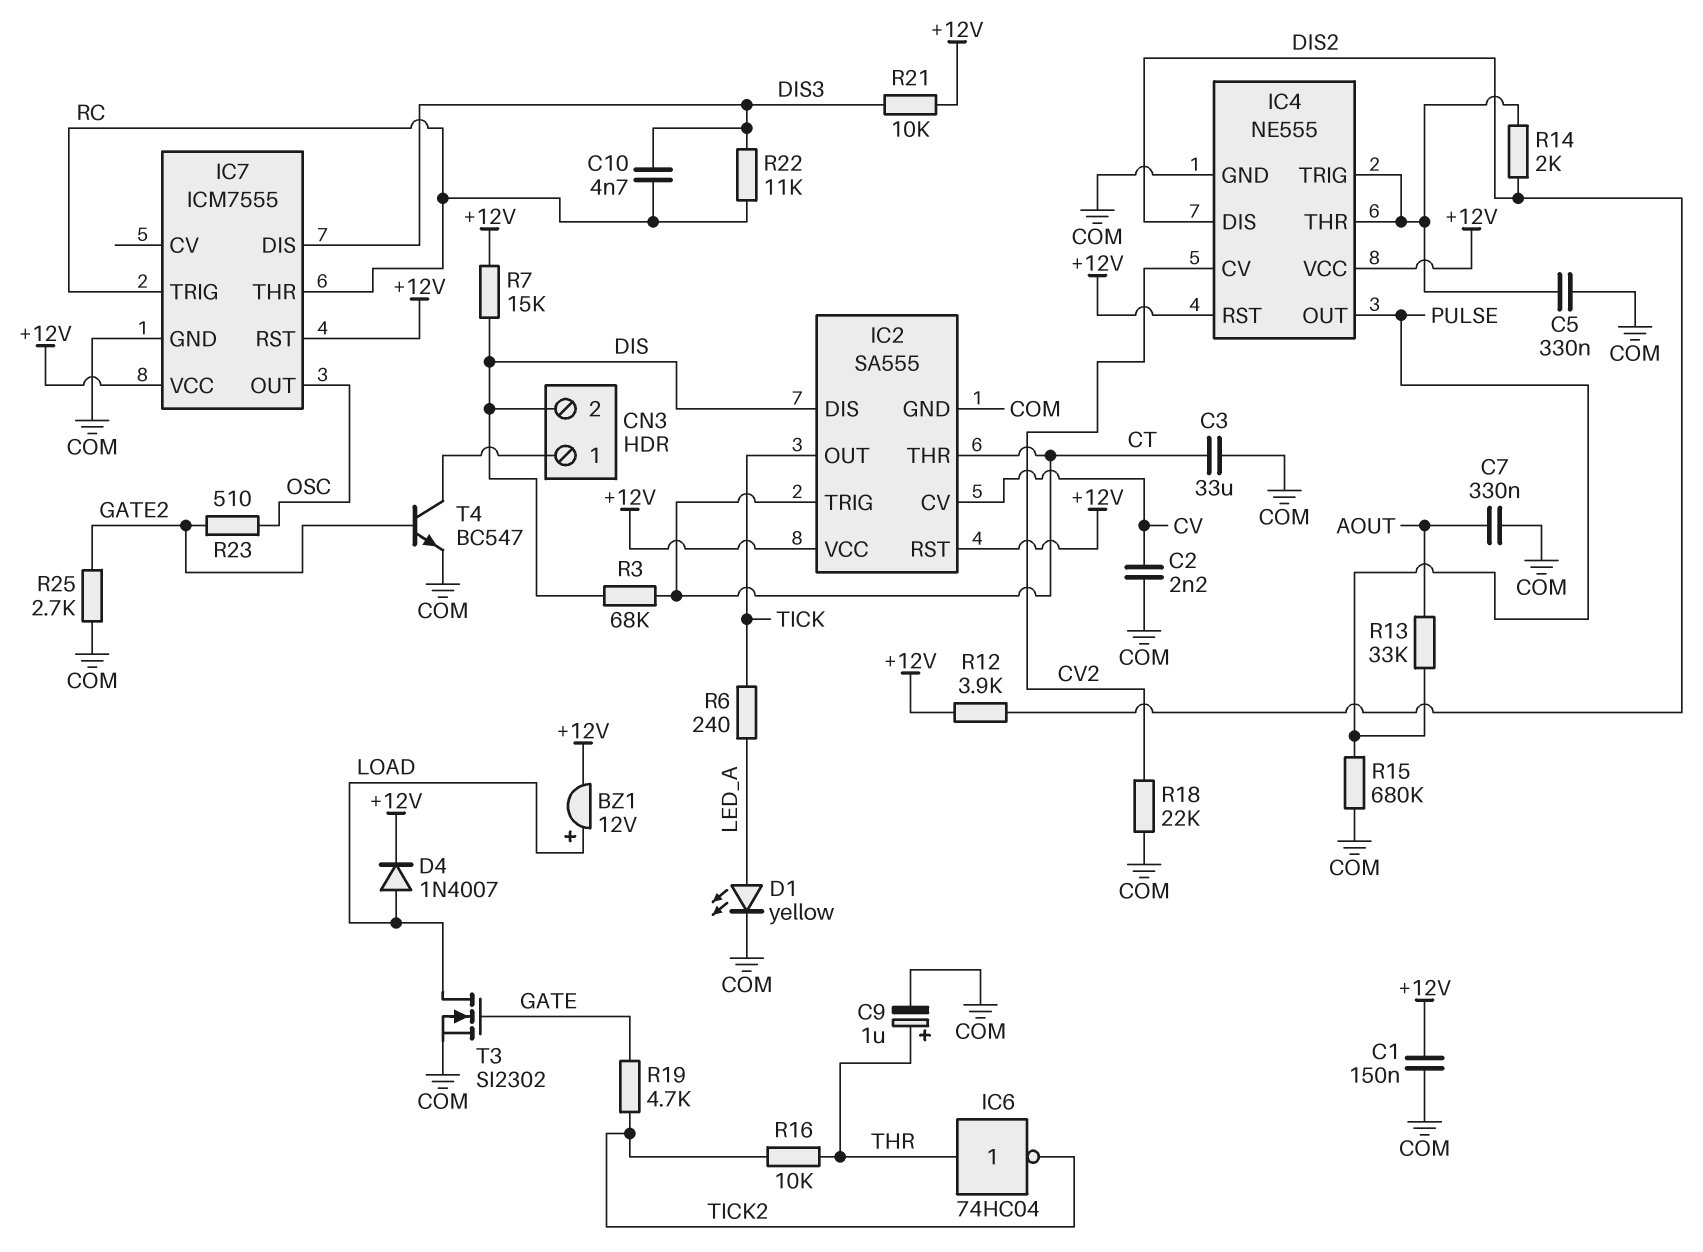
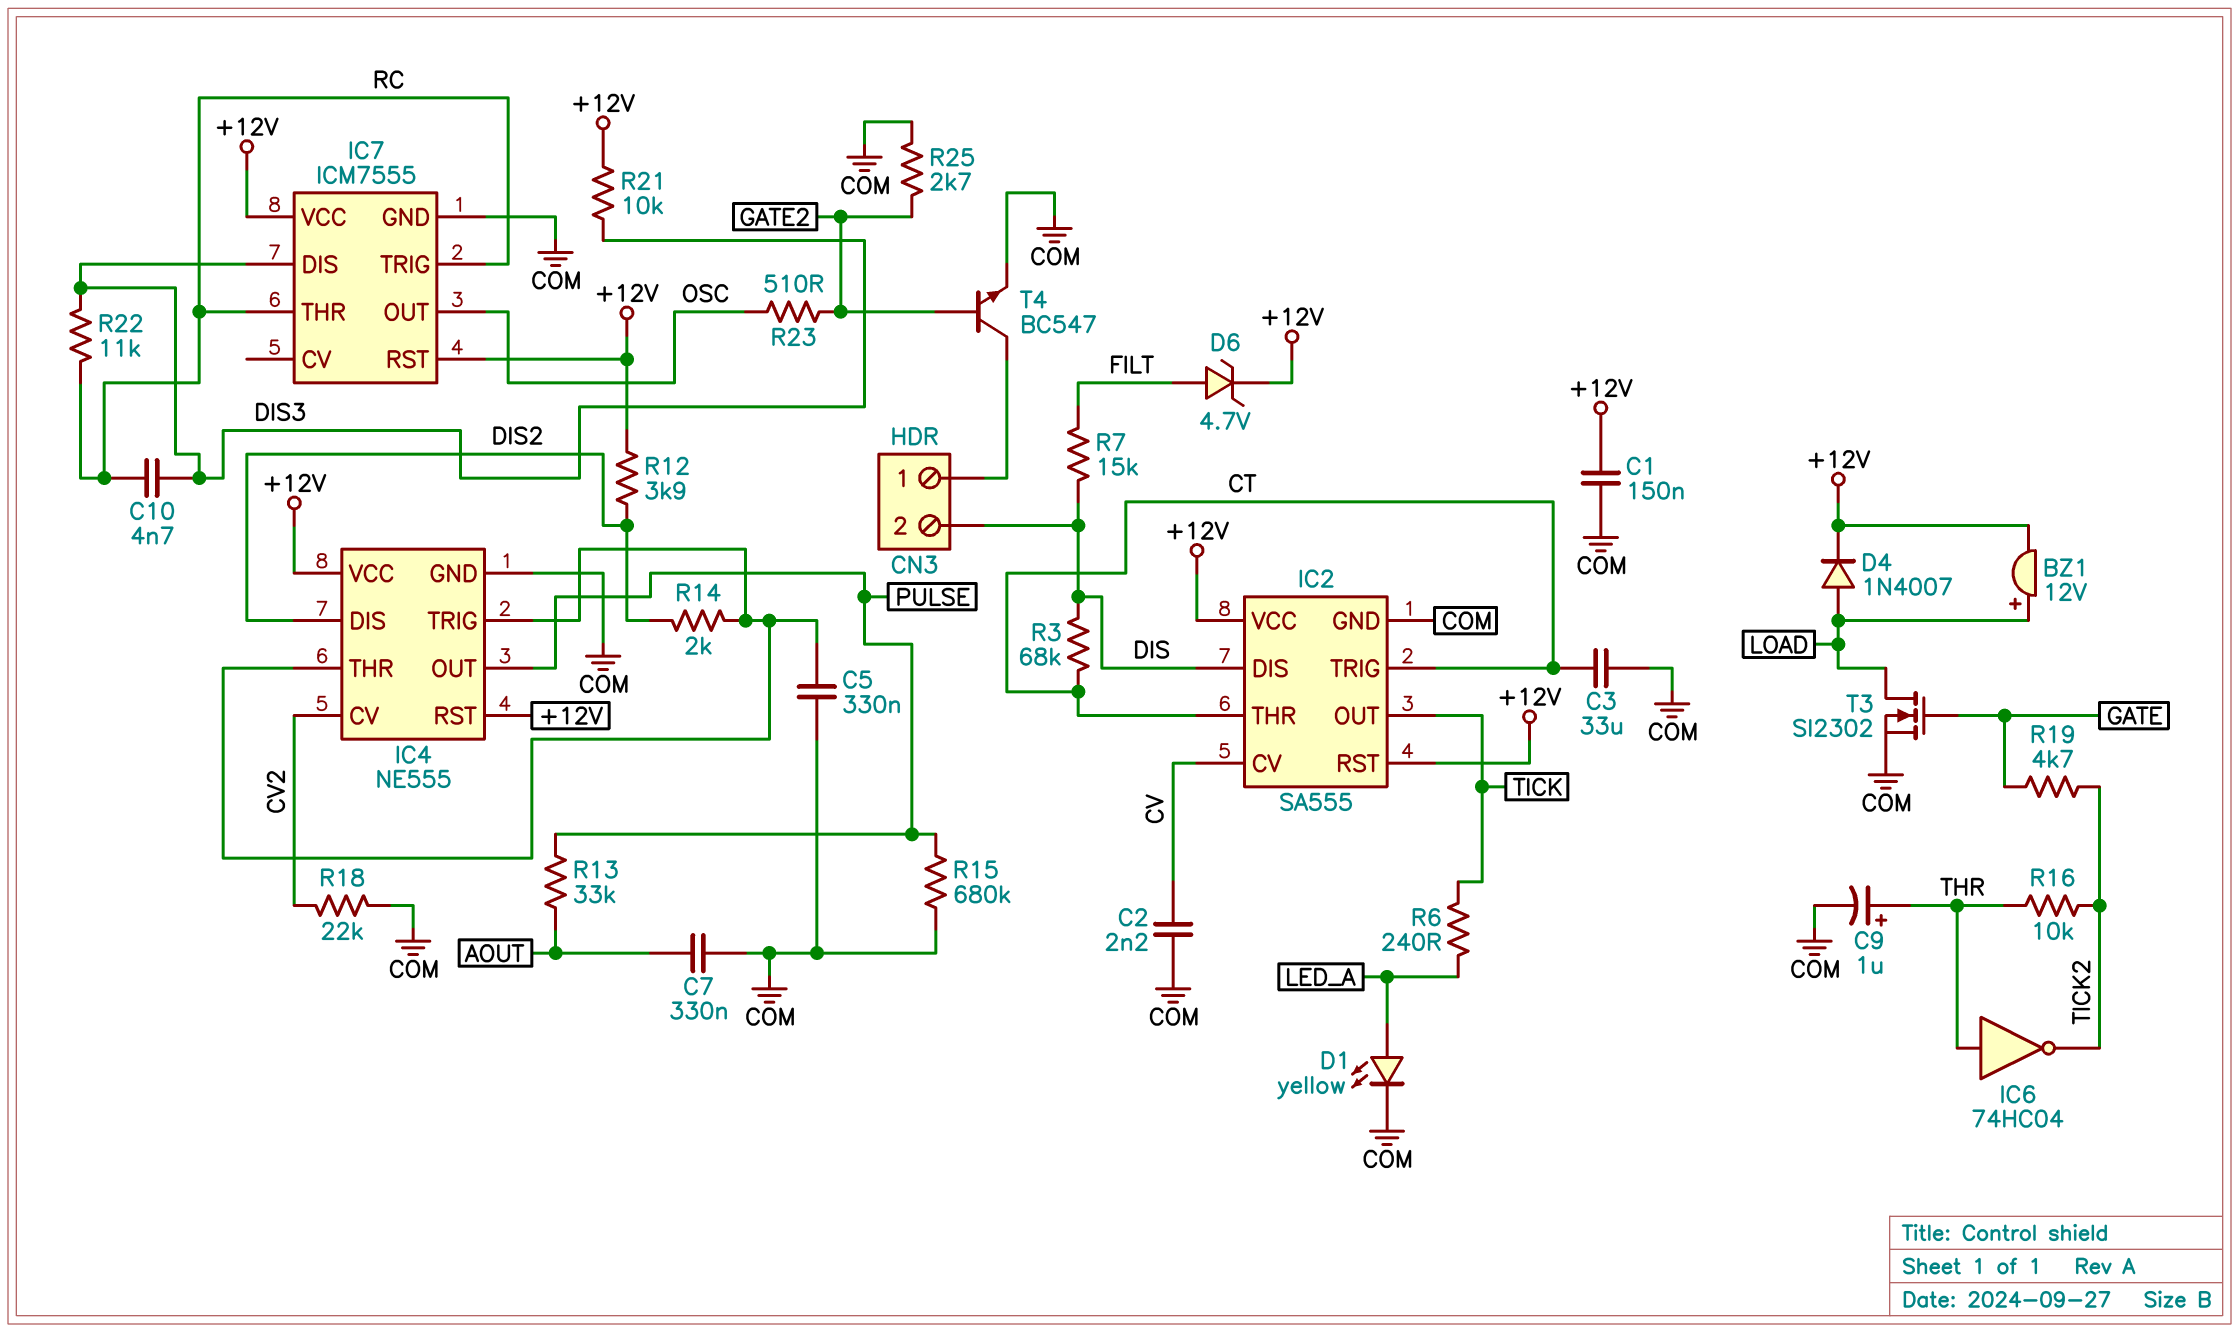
D6: none -> zener 4.7V (A FILT, K +12V)
R7: 15k (+12V, DIS) -> 15k (DIS, FILT)

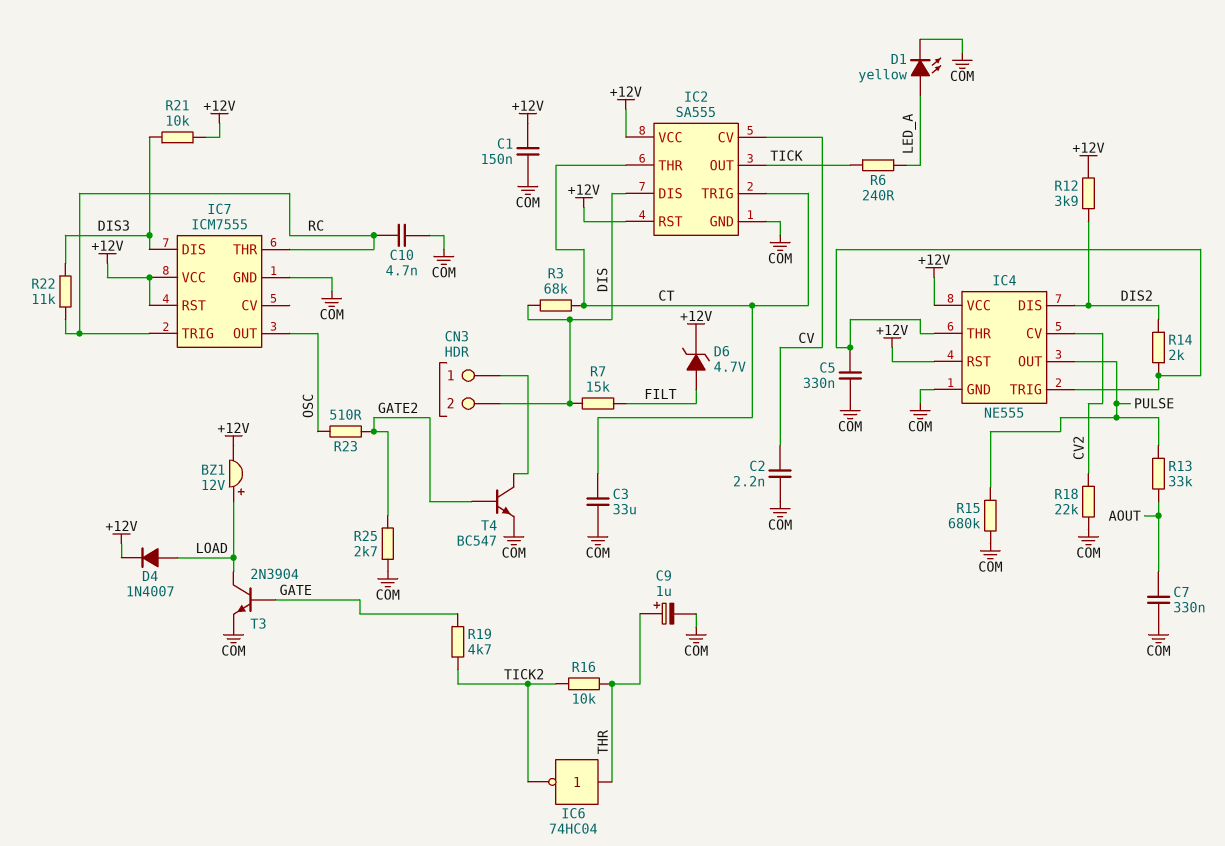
C10: 4.7nF (DIS3, RC) -> 4.7nF (COM, RC)
T3: NMOS SI2302 (G GATE, D LOAD, S COM) -> NPN 2N3904 (B GATE, C LOAD, E COM)

